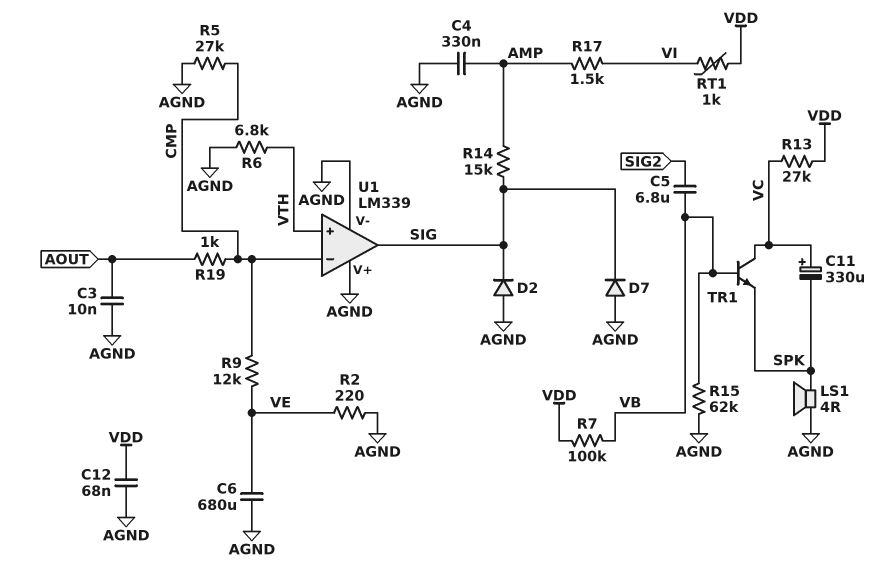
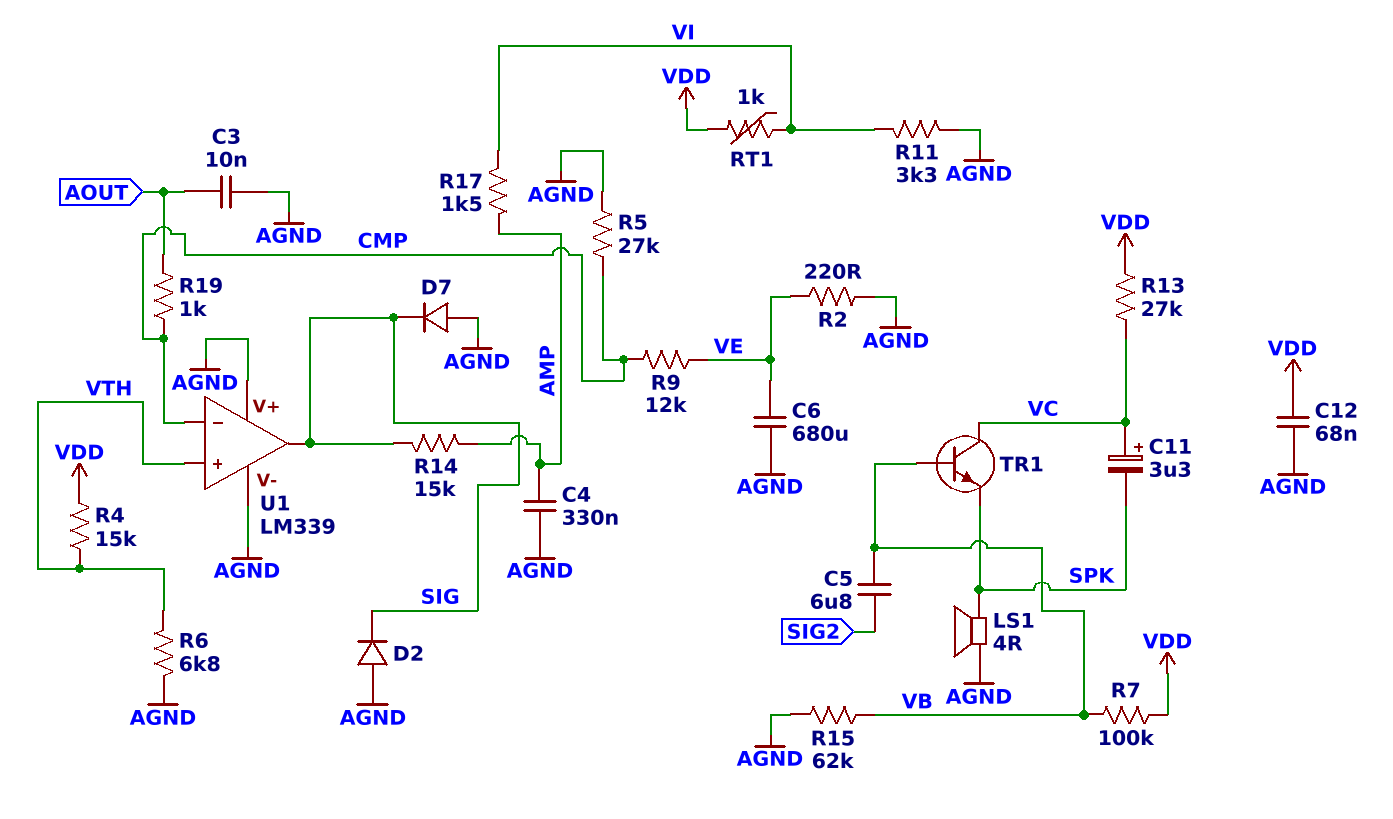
C11: 330uF (plus VC, minus SPK) -> 3.3uF (plus VC, minus SPK)
R4: none -> 15k (VDD, VTH)
R11: none -> 3.3k (AGND, VI)

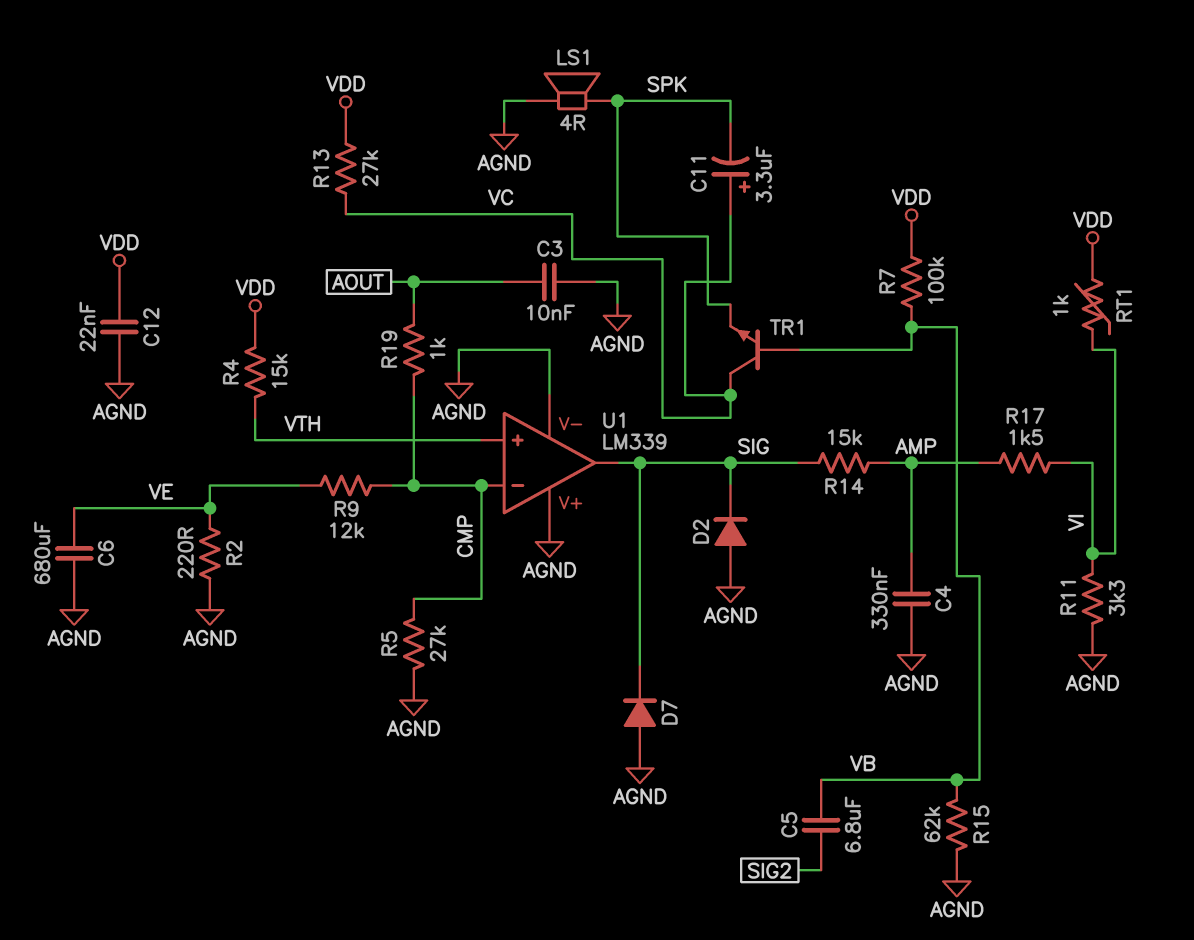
C12: 68nF (AGND, VDD) -> 22nF (AGND, VDD)
R6: 6.8k (AGND, VTH) -> none

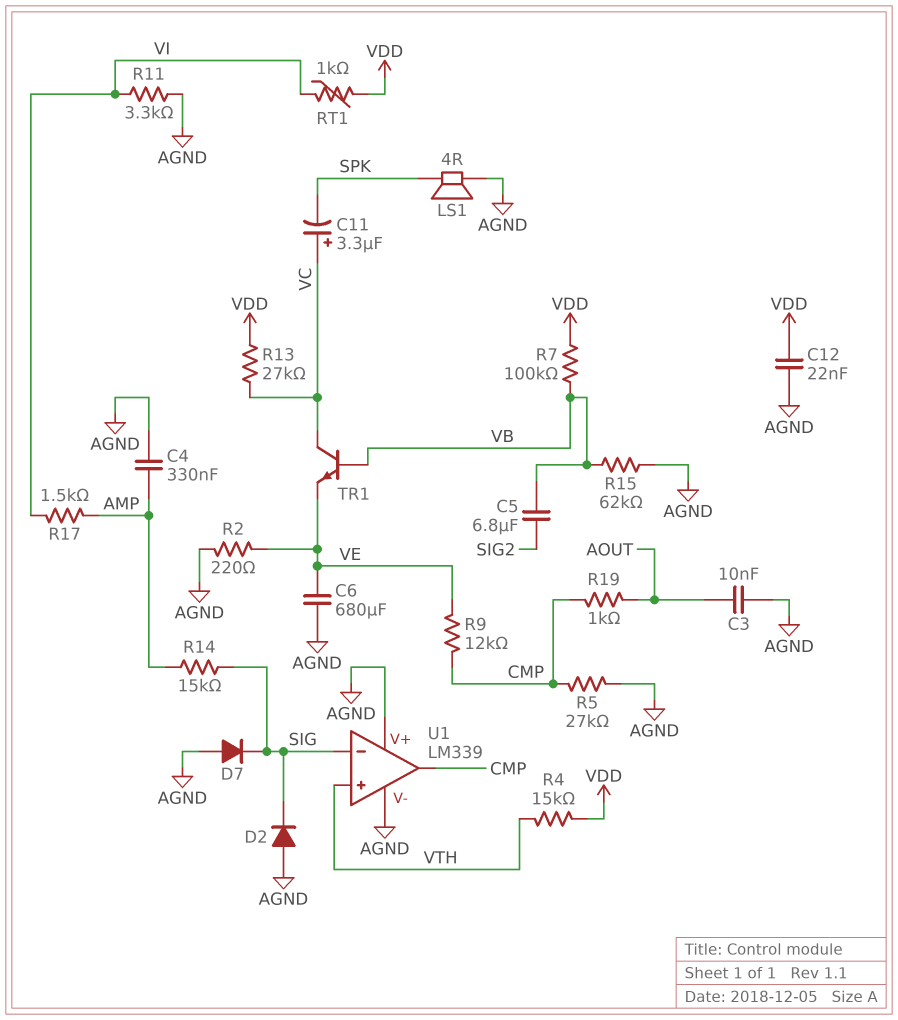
TR1: NPN (B VB, C VC, E SPK) -> NPN (B VB, C VC, E VE)
U1 pin in-: CMP -> SIG
U1 pin out: SIG -> CMP

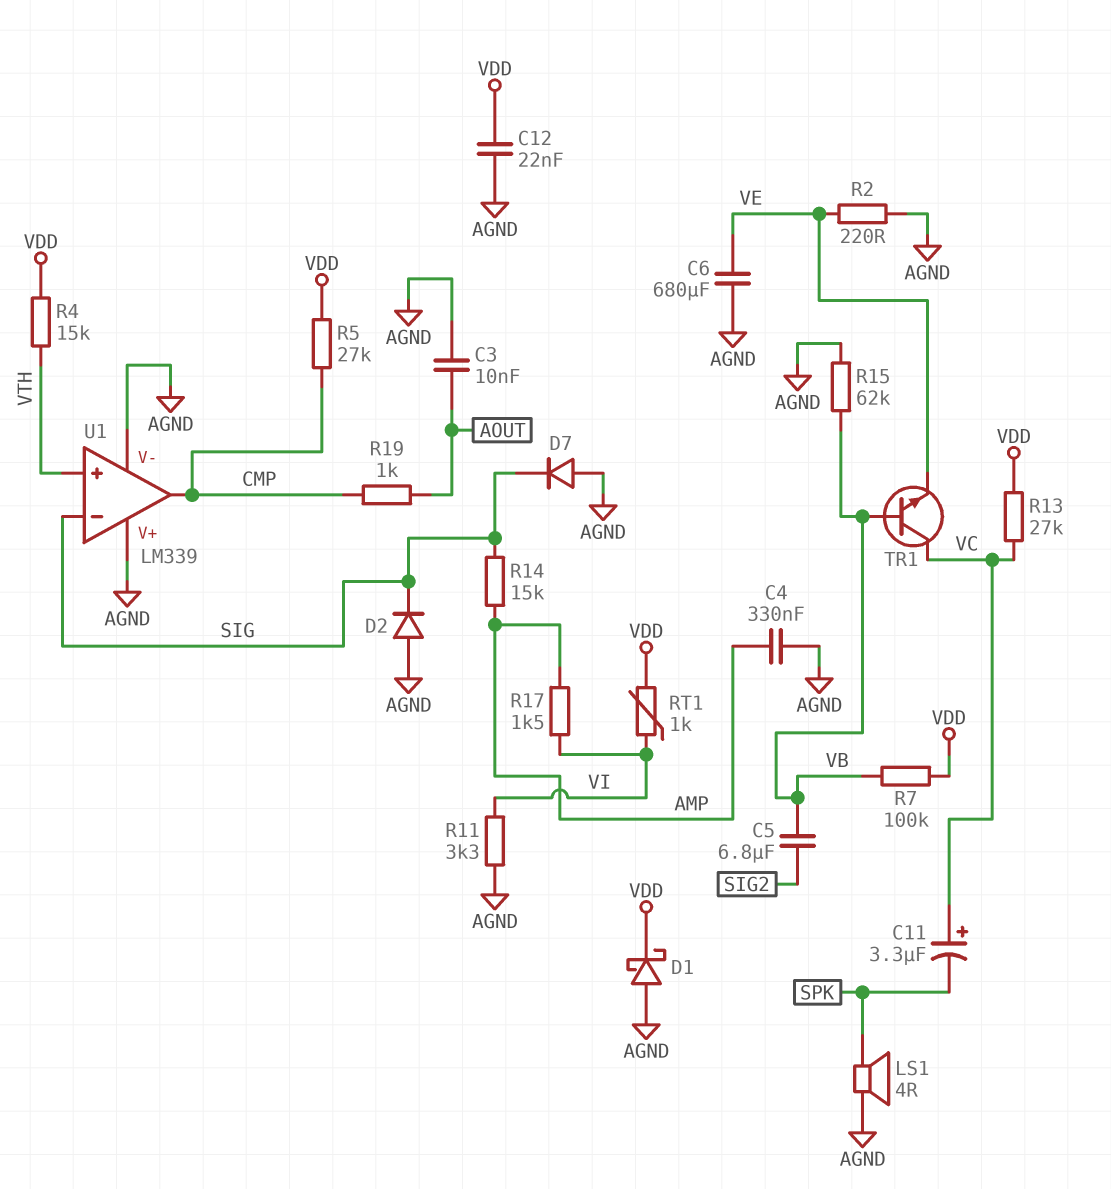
D1: none -> schottky (A AGND, K VDD)
R5: 27k (AGND, CMP) -> 27k (CMP, VDD)
R9: 12k (CMP, VE) -> none

